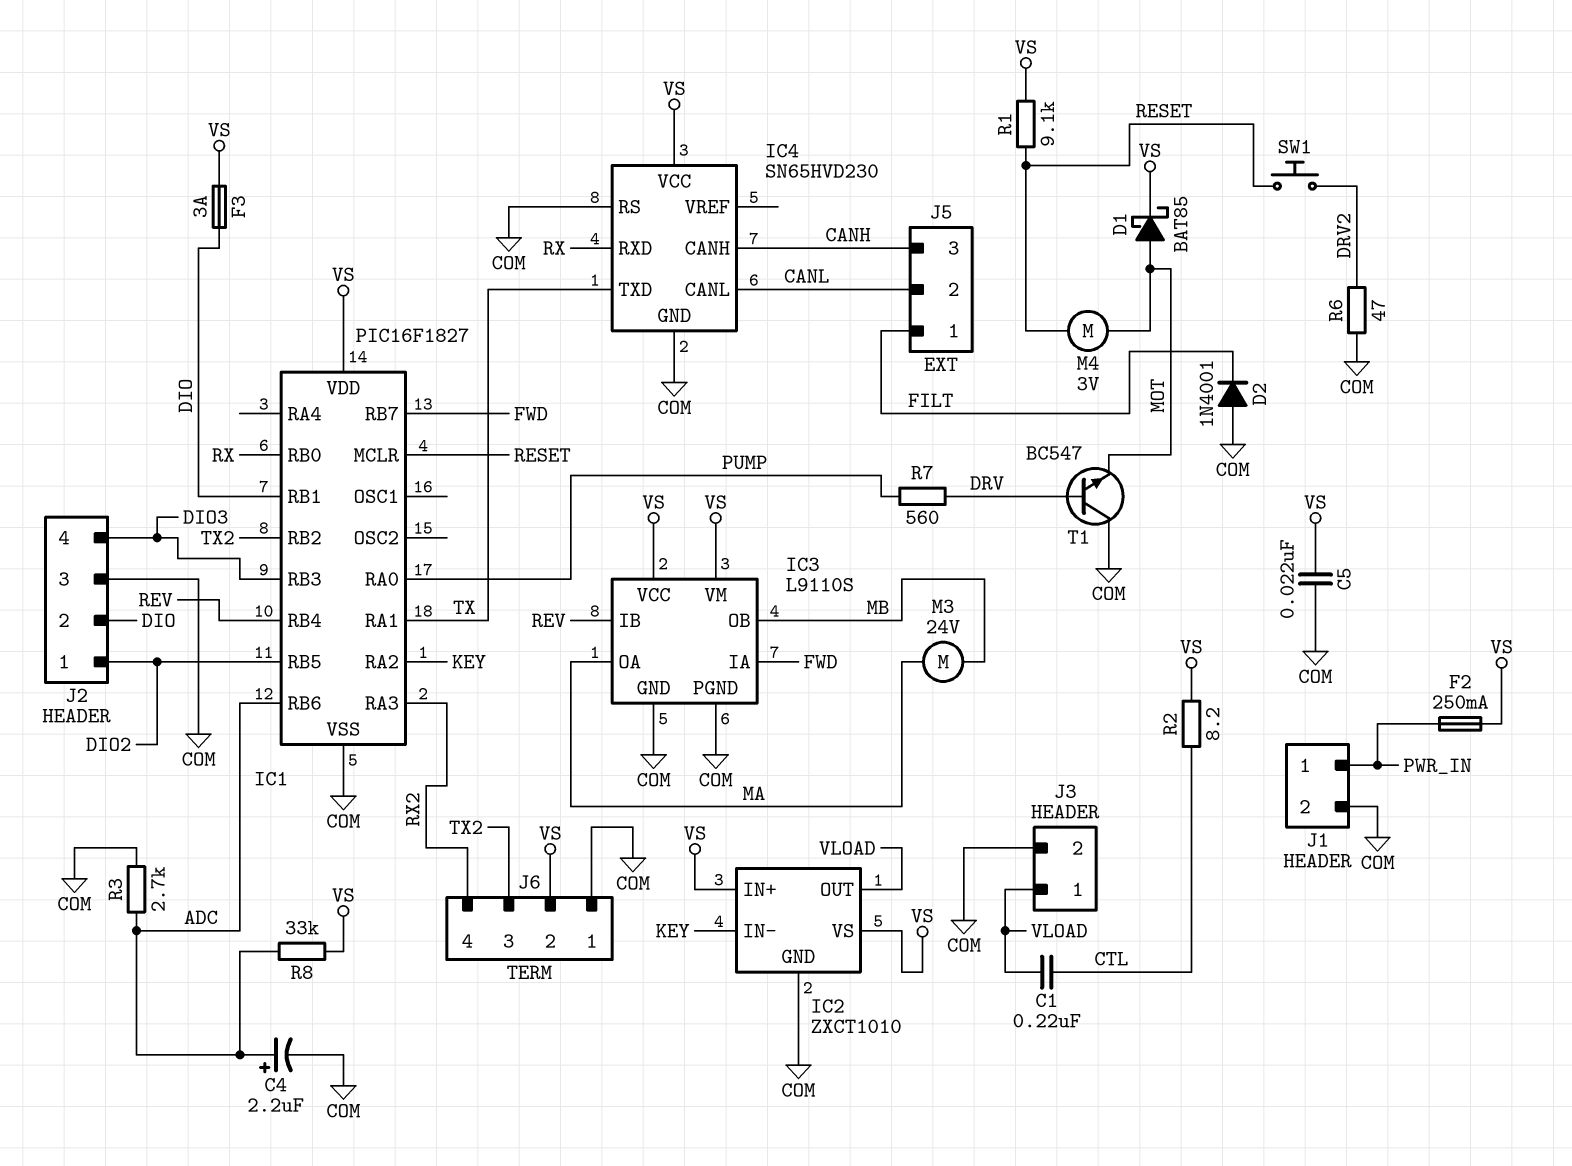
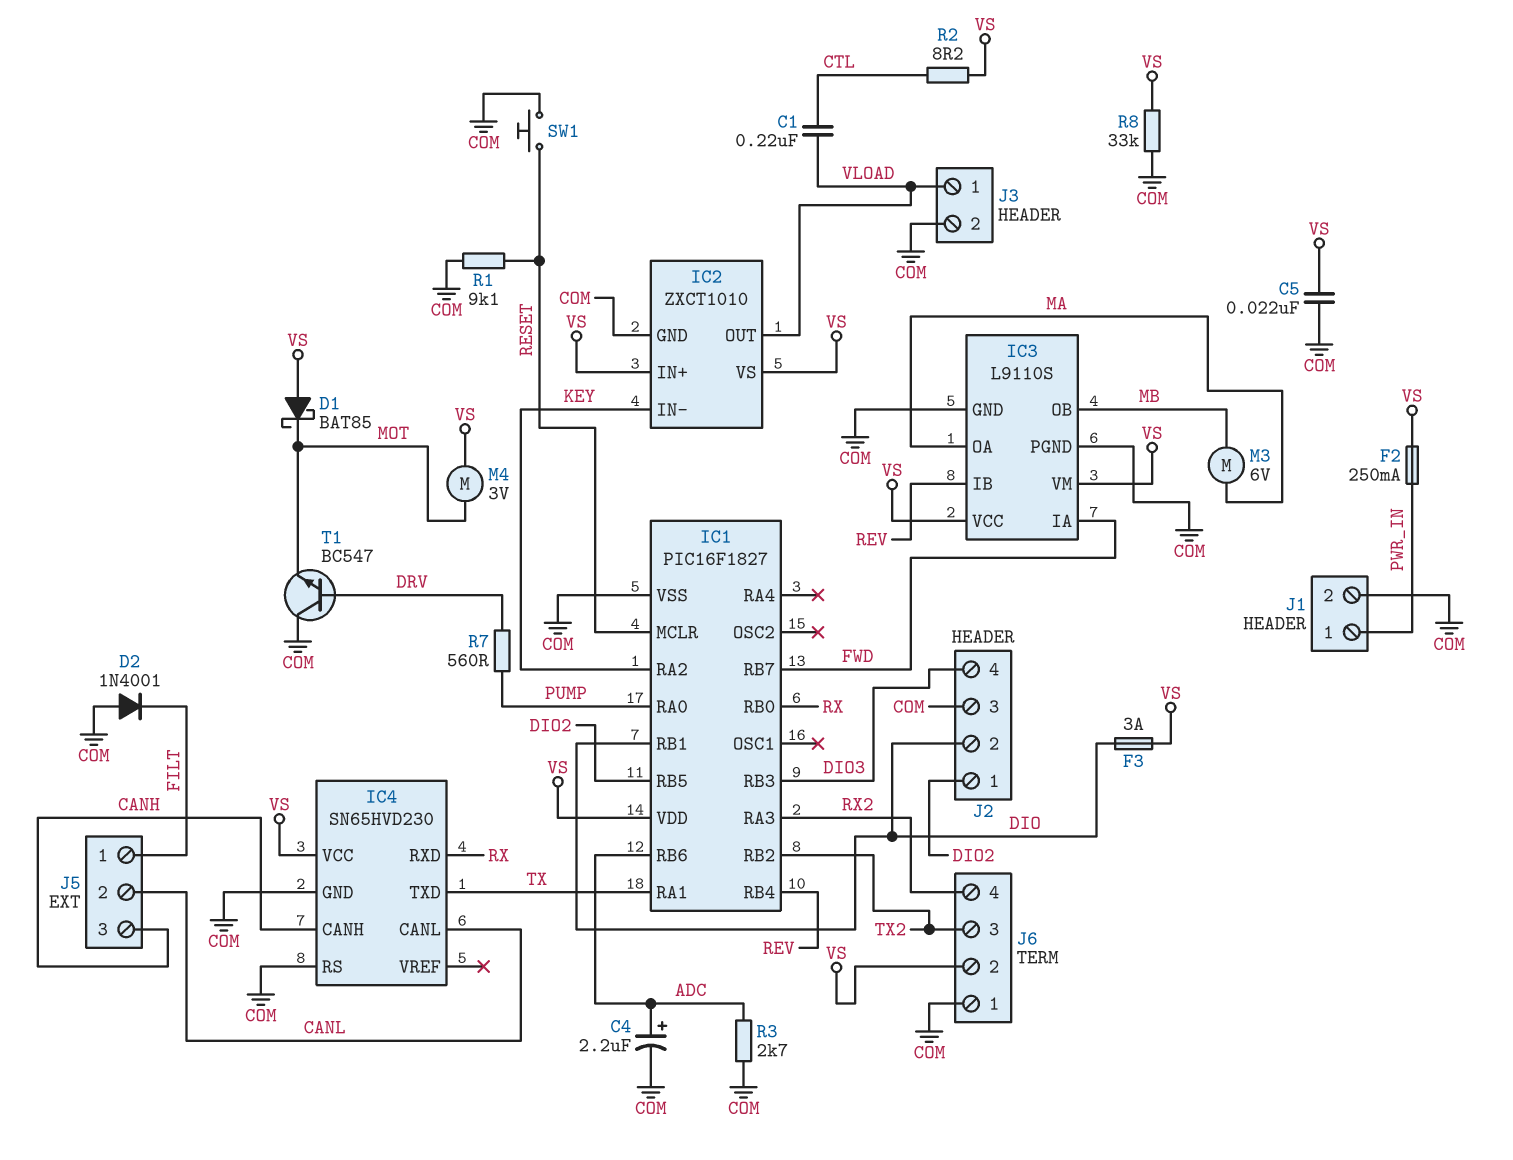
D1: schottky BAT85 (A MOT, K VS) -> schottky BAT85 (A VS, K MOT)
M3: motor 24V (MA, MB) -> motor 6V (MA, MB)
M4: motor 3V (MOT, RESET) -> motor 3V (MOT, VS)
R1: 9.1k (RESET, VS) -> 9.1k (COM, RESET)
R6: 47 (COM, DRV2) -> none
R8: 33k (ADC, VS) -> 33k (COM, VS)
SW1: button (DRV2, RESET) -> button (COM, RESET)

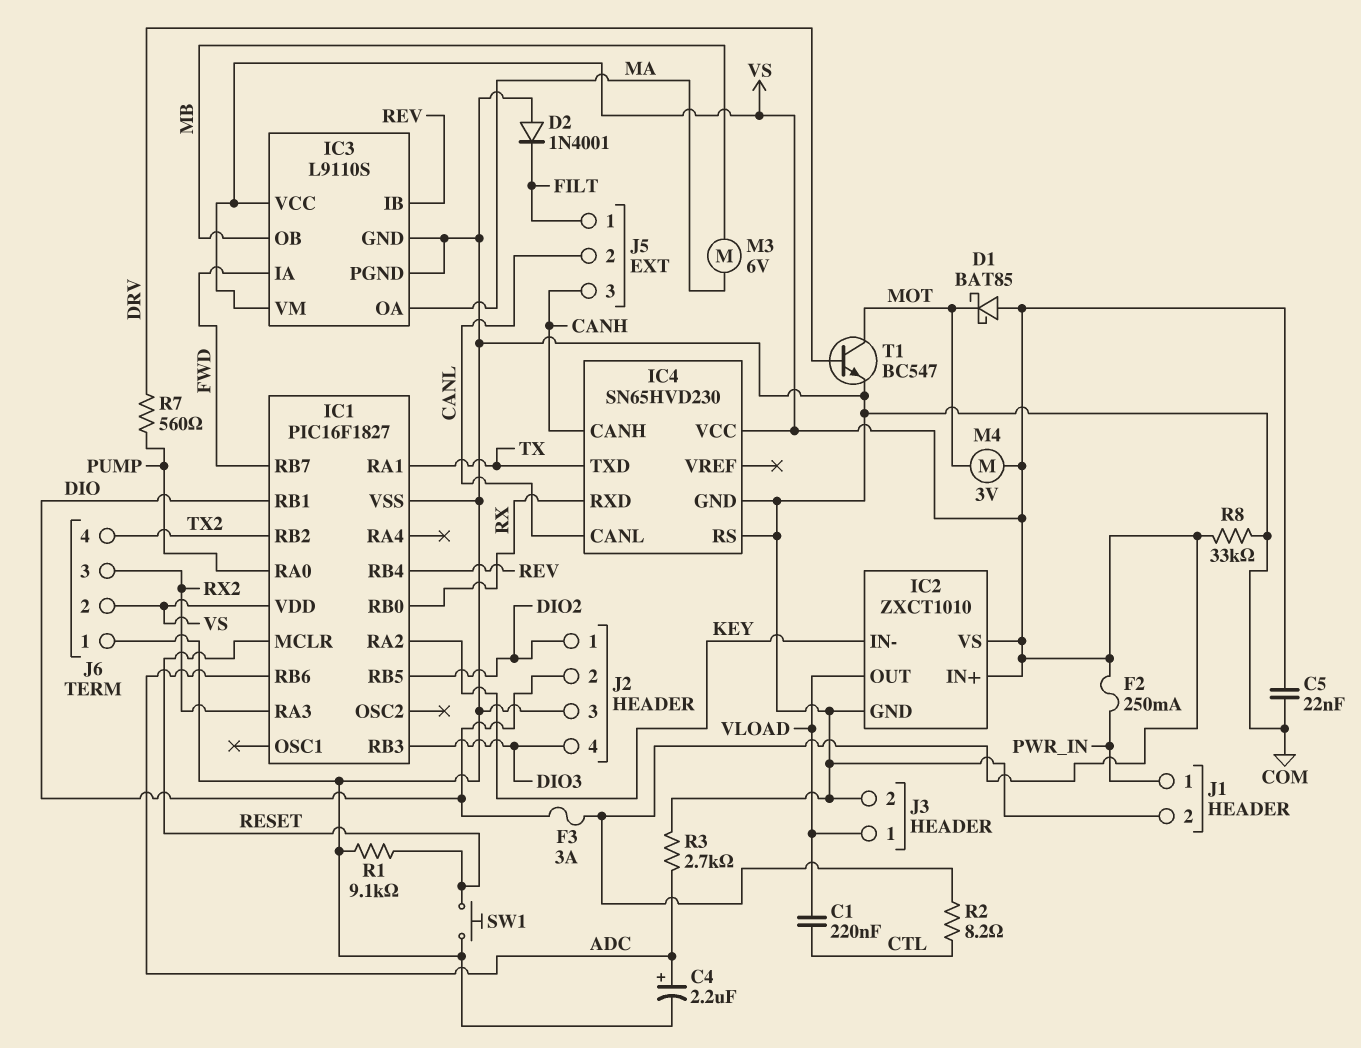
J6 pin 3: TX2 -> RX2
J6 pin 4: RX2 -> TX2
T1: NPN BC547 (B DRV, C COM, E MOT) -> NPN BC547 (B DRV, C MOT, E COM)

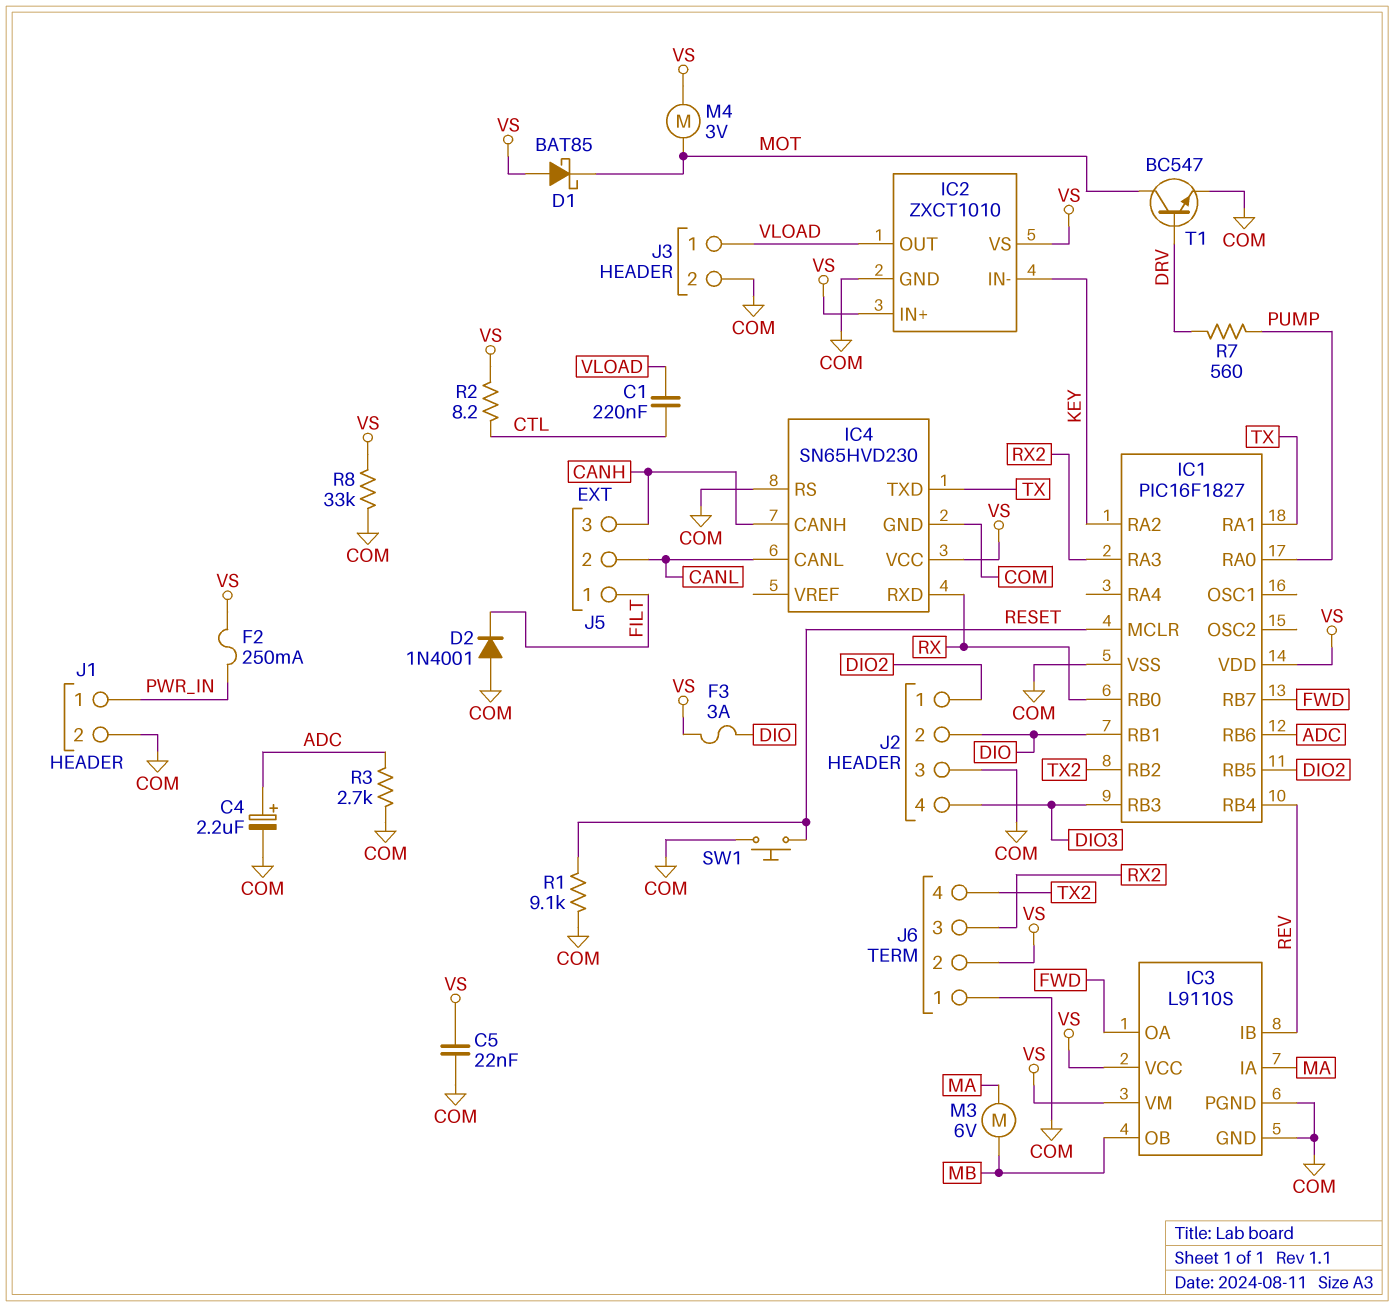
IC3 pin IA: FWD -> MA
IC3 pin OA: MA -> FWD

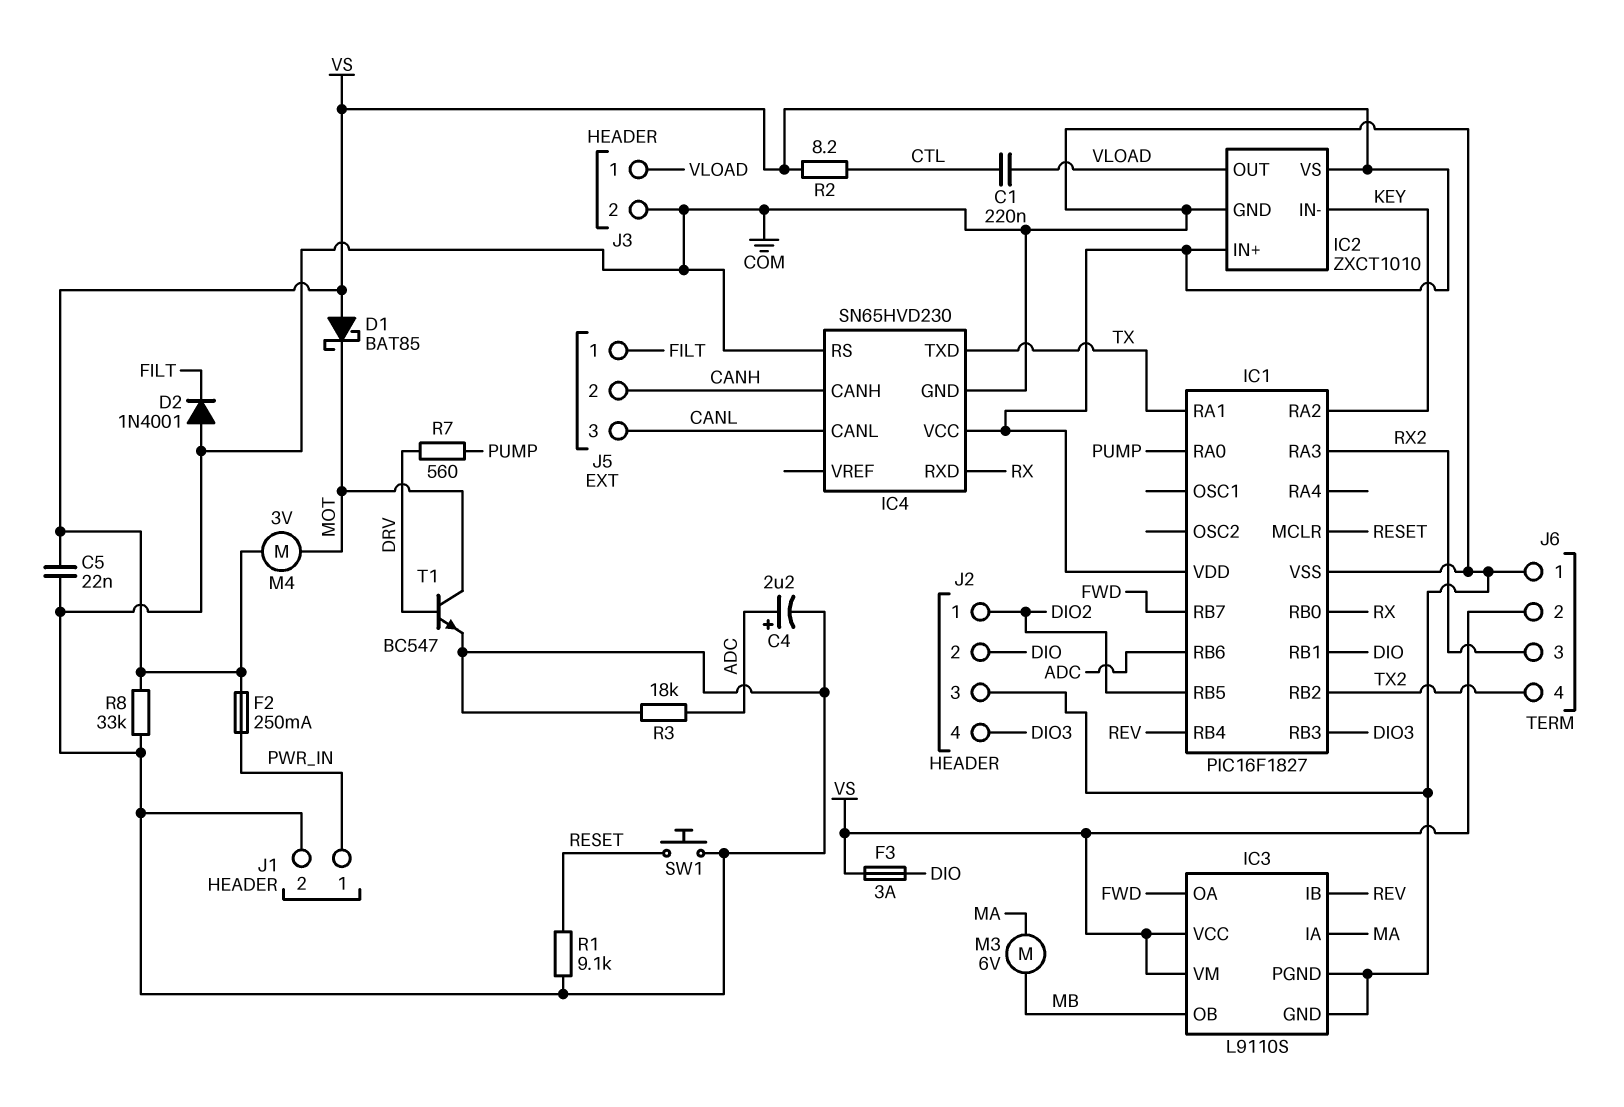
J5 pin 2: CANL -> CANH
J5 pin 3: CANH -> CANL
R3: 2.7k (ADC, COM) -> 18k (ADC, COM)

